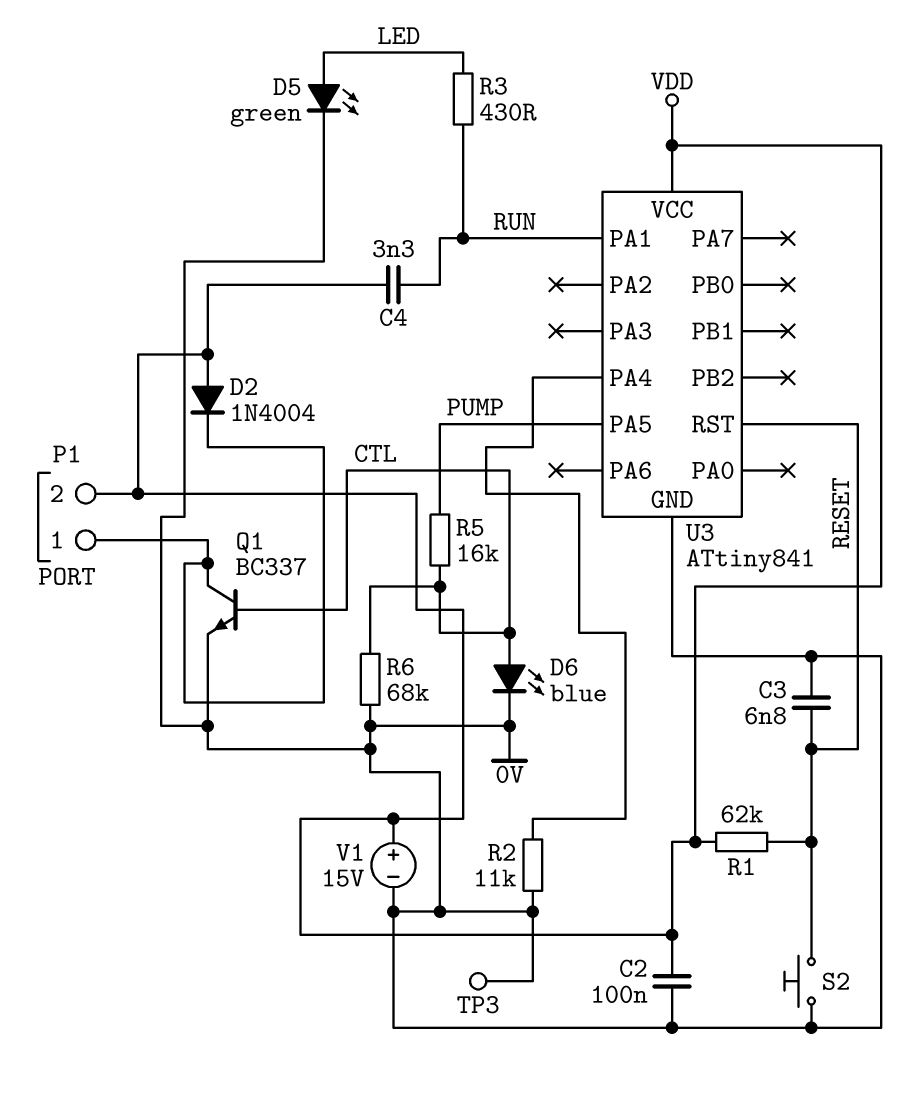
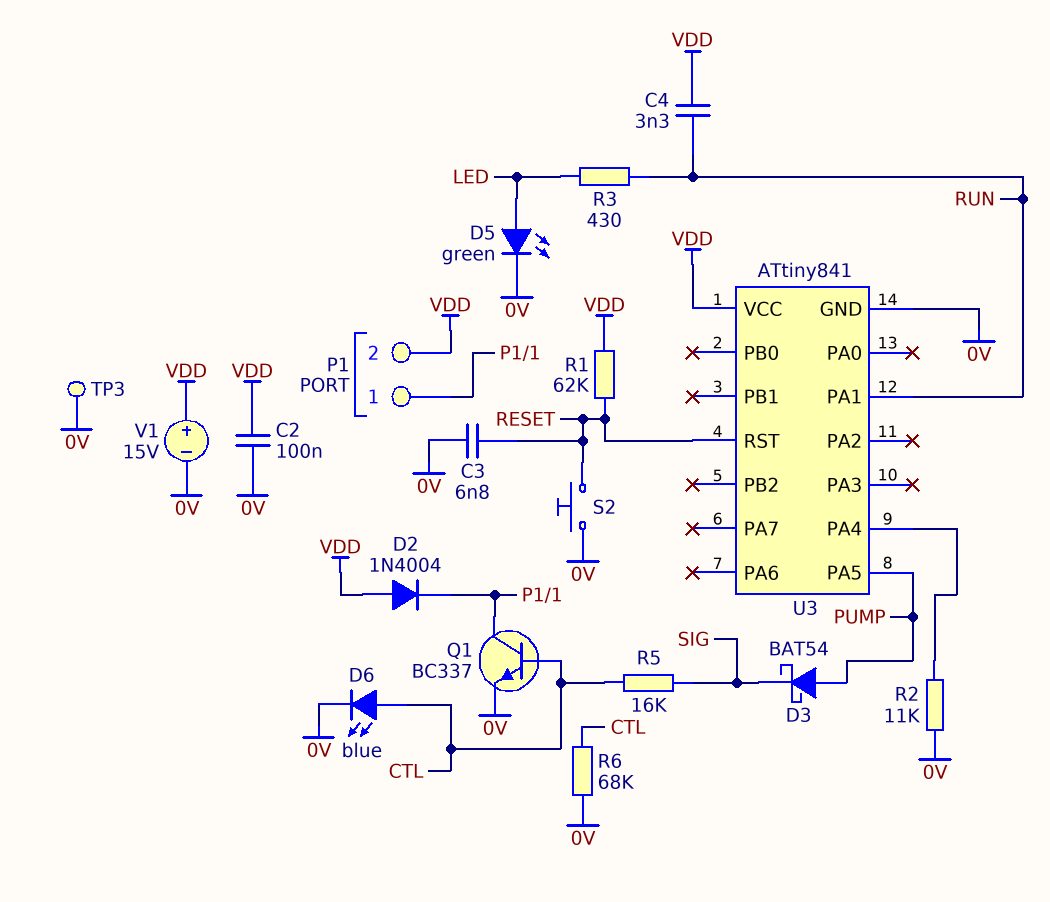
D3: none -> schottky BAT54 (A PUMP, K SIG)
R5: 16k (CTL, PUMP) -> 16k (CTL, SIG)

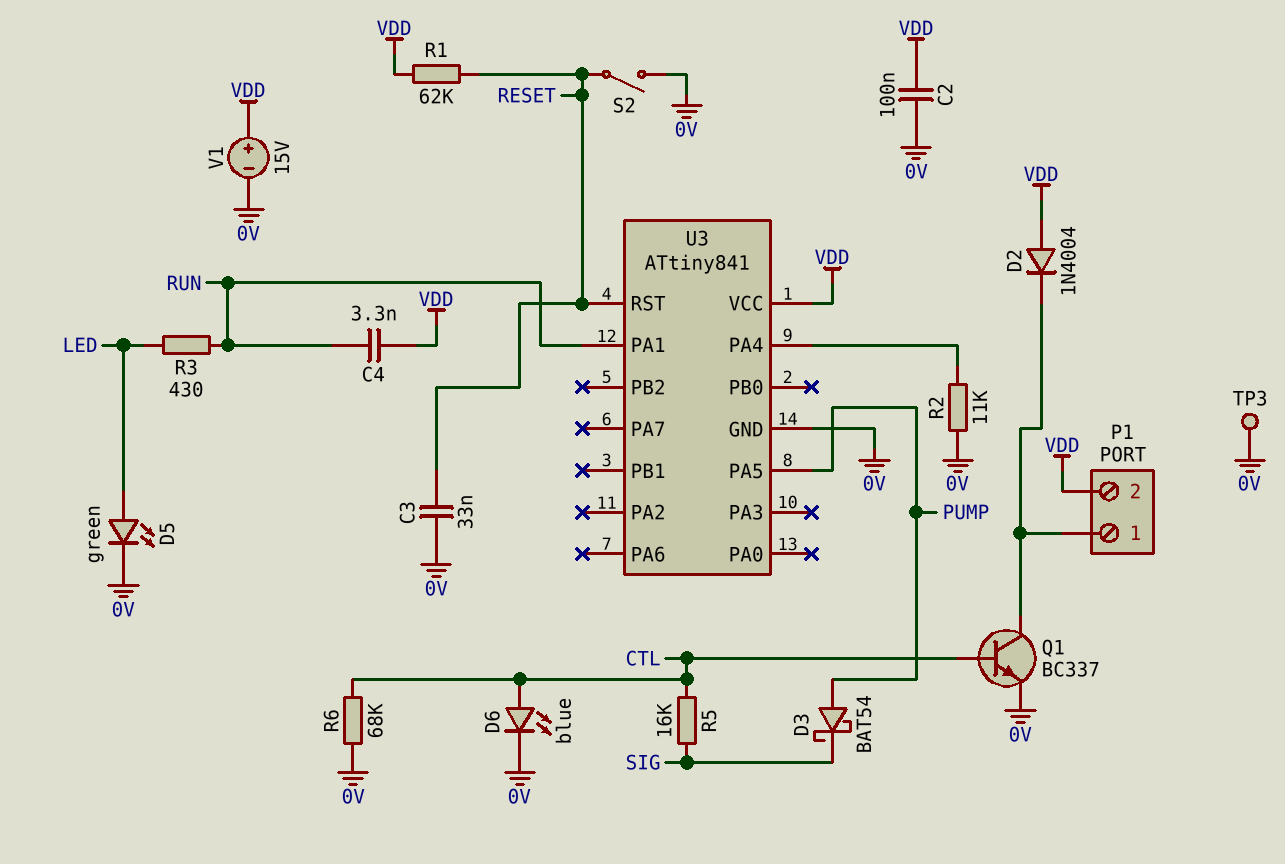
C3: 6.8nF (0V, RESET) -> 33nF (0V, RESET)
S2: button (0V, RESET) -> switch (0V, RESET)

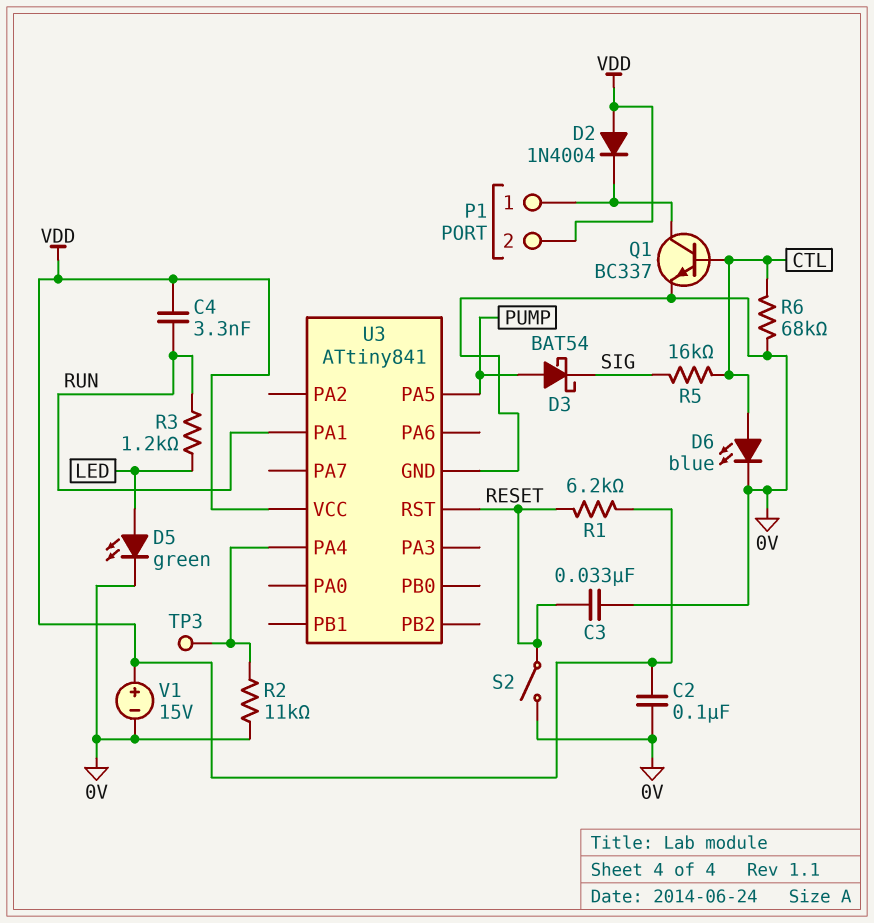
R1: 62k (RESET, VDD) -> 6.2k (RESET, VDD)
R3: 430 (LED, RUN) -> 1.2k (LED, RUN)
TP3: test point (0V) -> test point (U3/PA4)

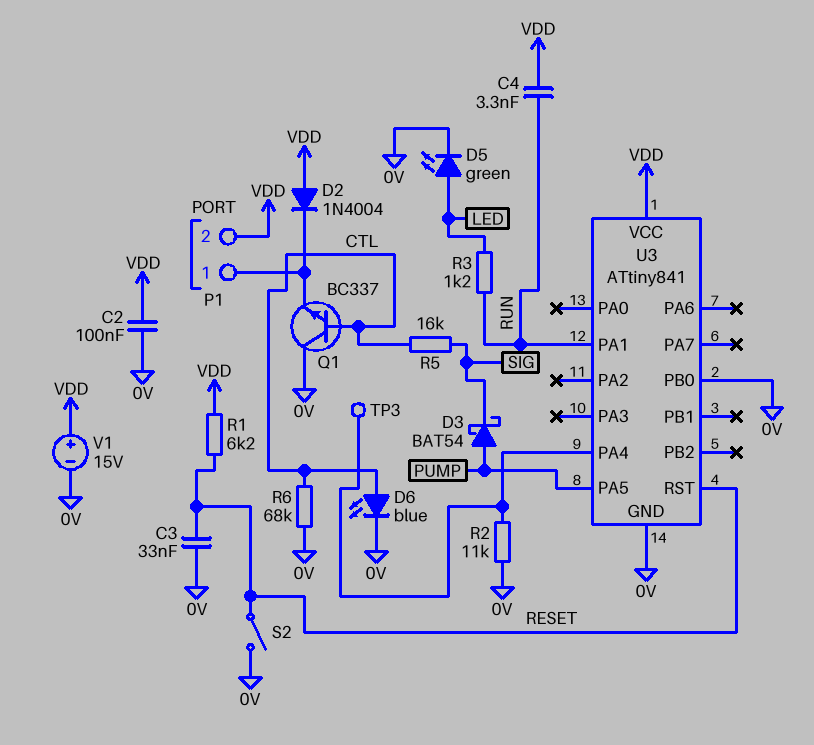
Q1: NPN BC337 (B CTL, C P1/1, E 0V) -> NPN BC337 (B CTL, C 0V, E P1/1)
U3 pin PB0: none -> 0V

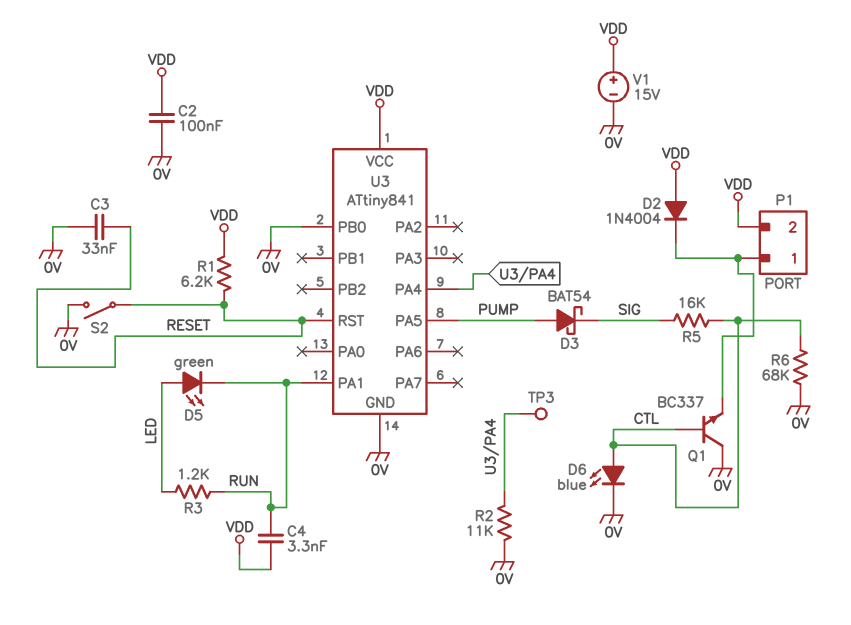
D5: LED green (A LED, K 0V) -> LED green (A LED, K RUN)

